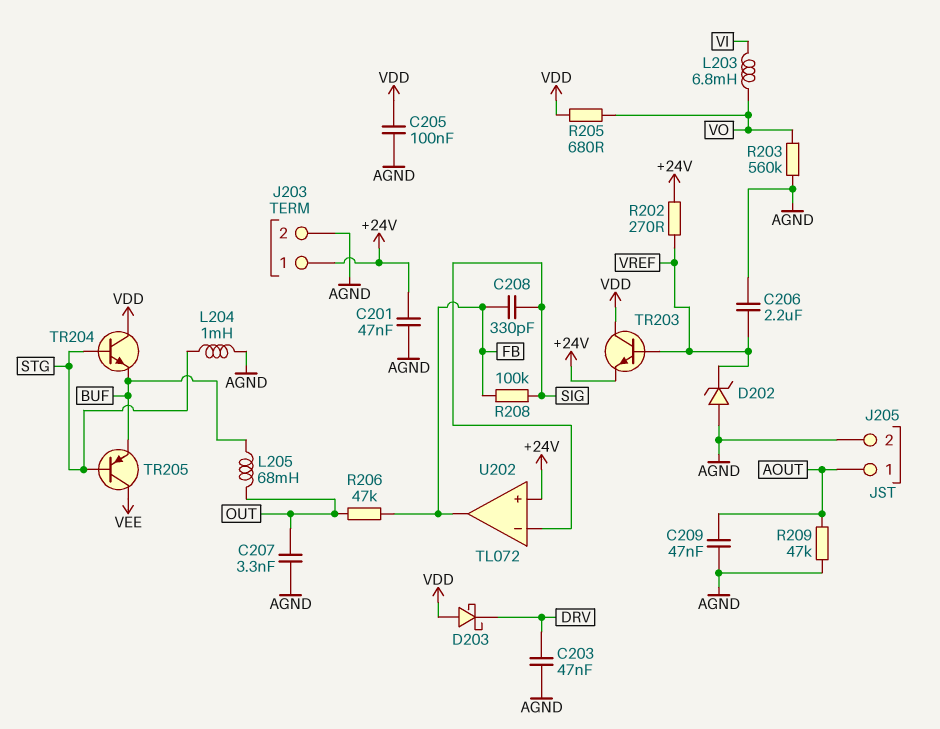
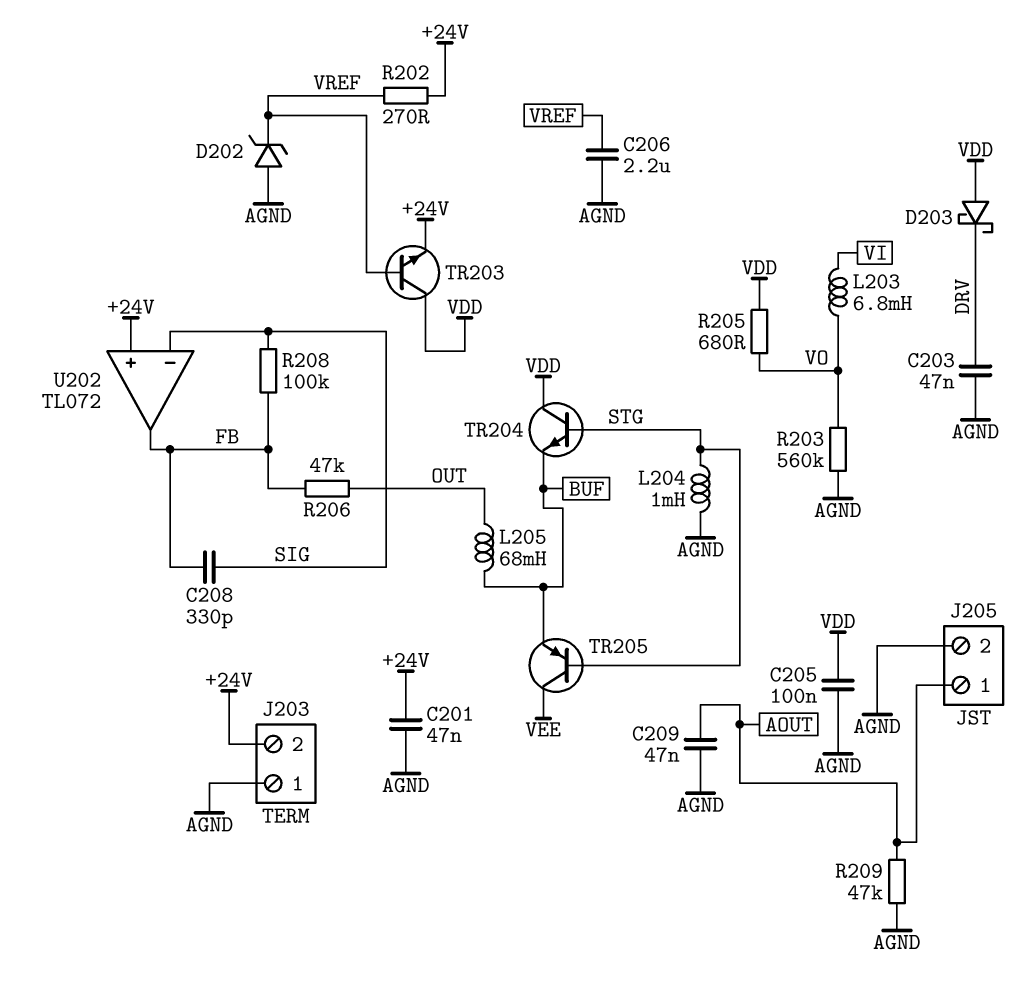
C207: 3.3nF (AGND, OUT) -> none
J203 pin 1: +24V -> AGND
J203 pin 2: AGND -> +24V

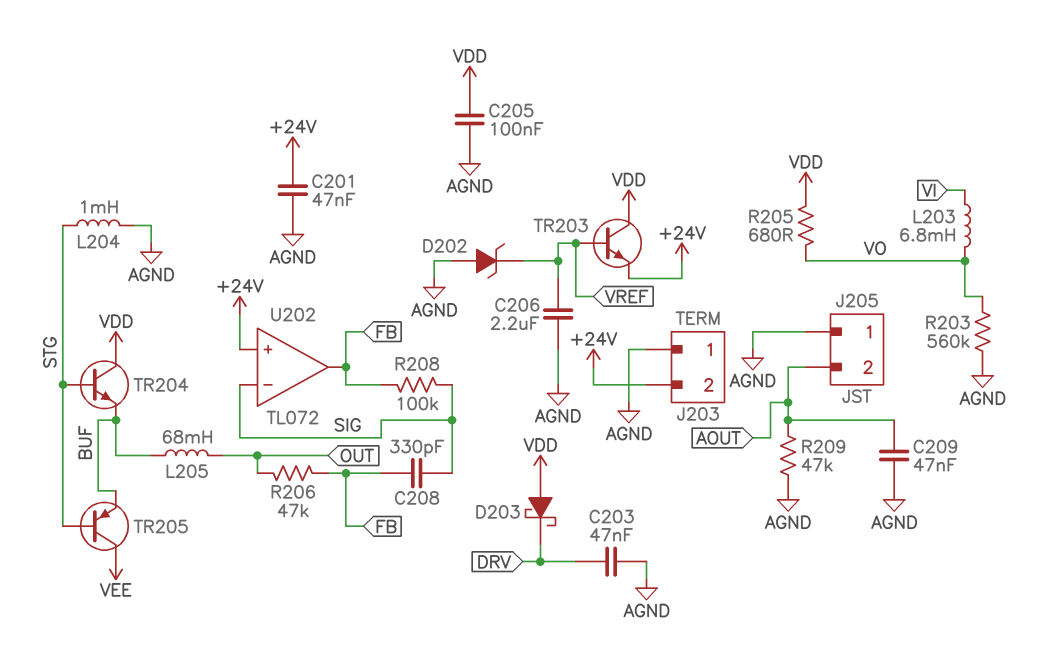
J205 pin 1: AOUT -> AGND
J205 pin 2: AGND -> AOUT
R202: 270 (+24V, VREF) -> none

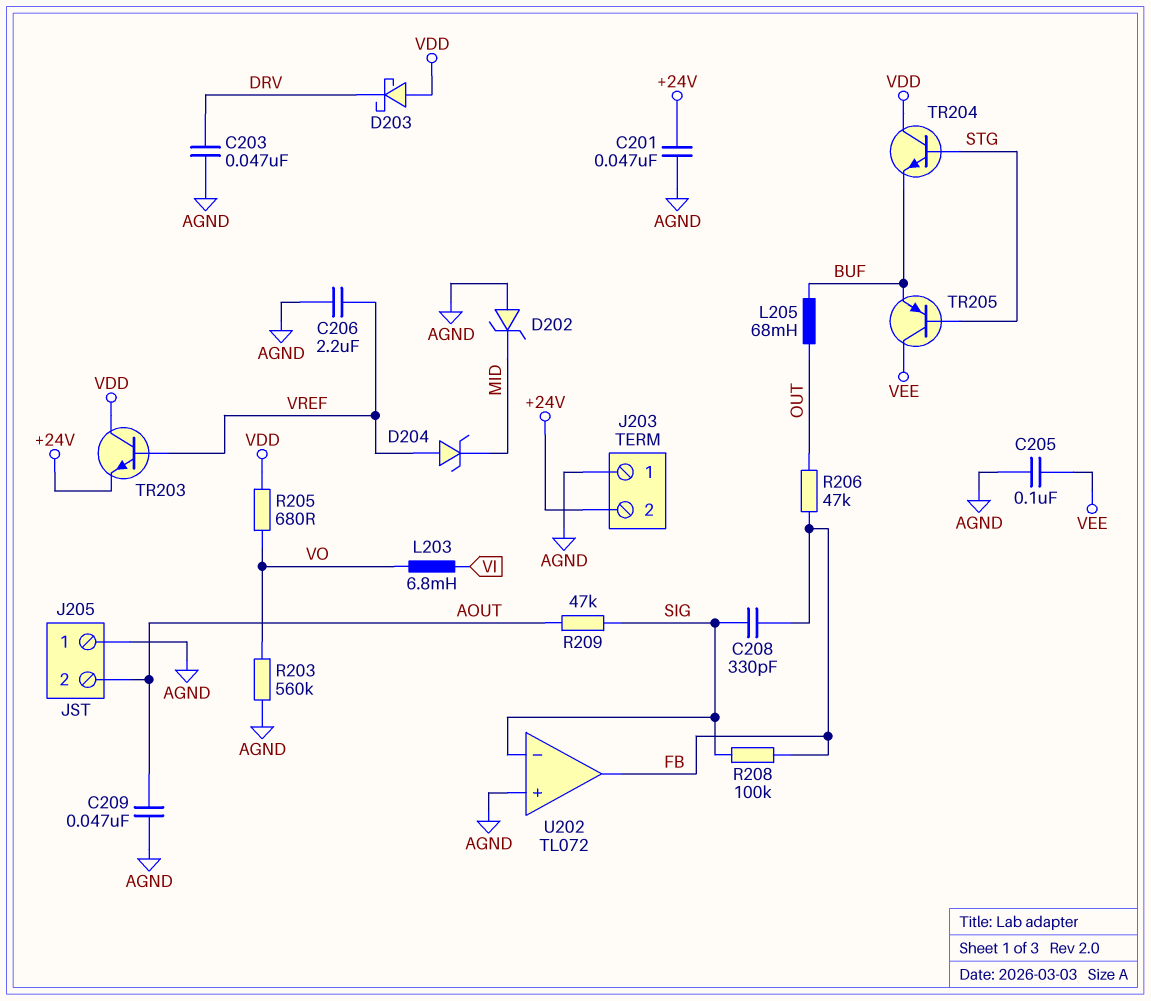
C205: 100nF (AGND, VDD) -> 100nF (AGND, VEE)
D202: zener (A AGND, K VREF) -> zener (A AGND, K MID)
D204: none -> zener (A VREF, K MID)
L204: 1mH (AGND, STG) -> none
R209: 47k (AGND, AOUT) -> 47k (AOUT, SIG)
U202 pin in+: +24V -> AGND

